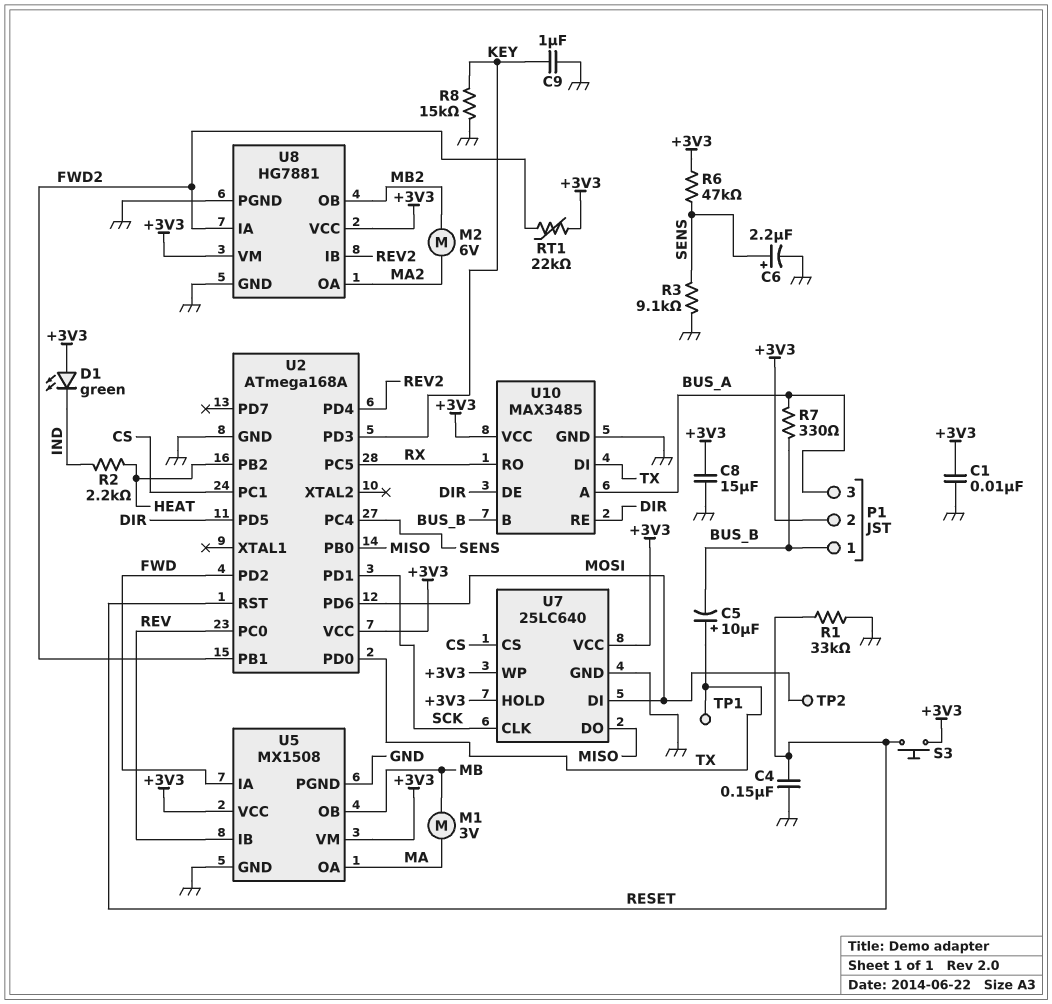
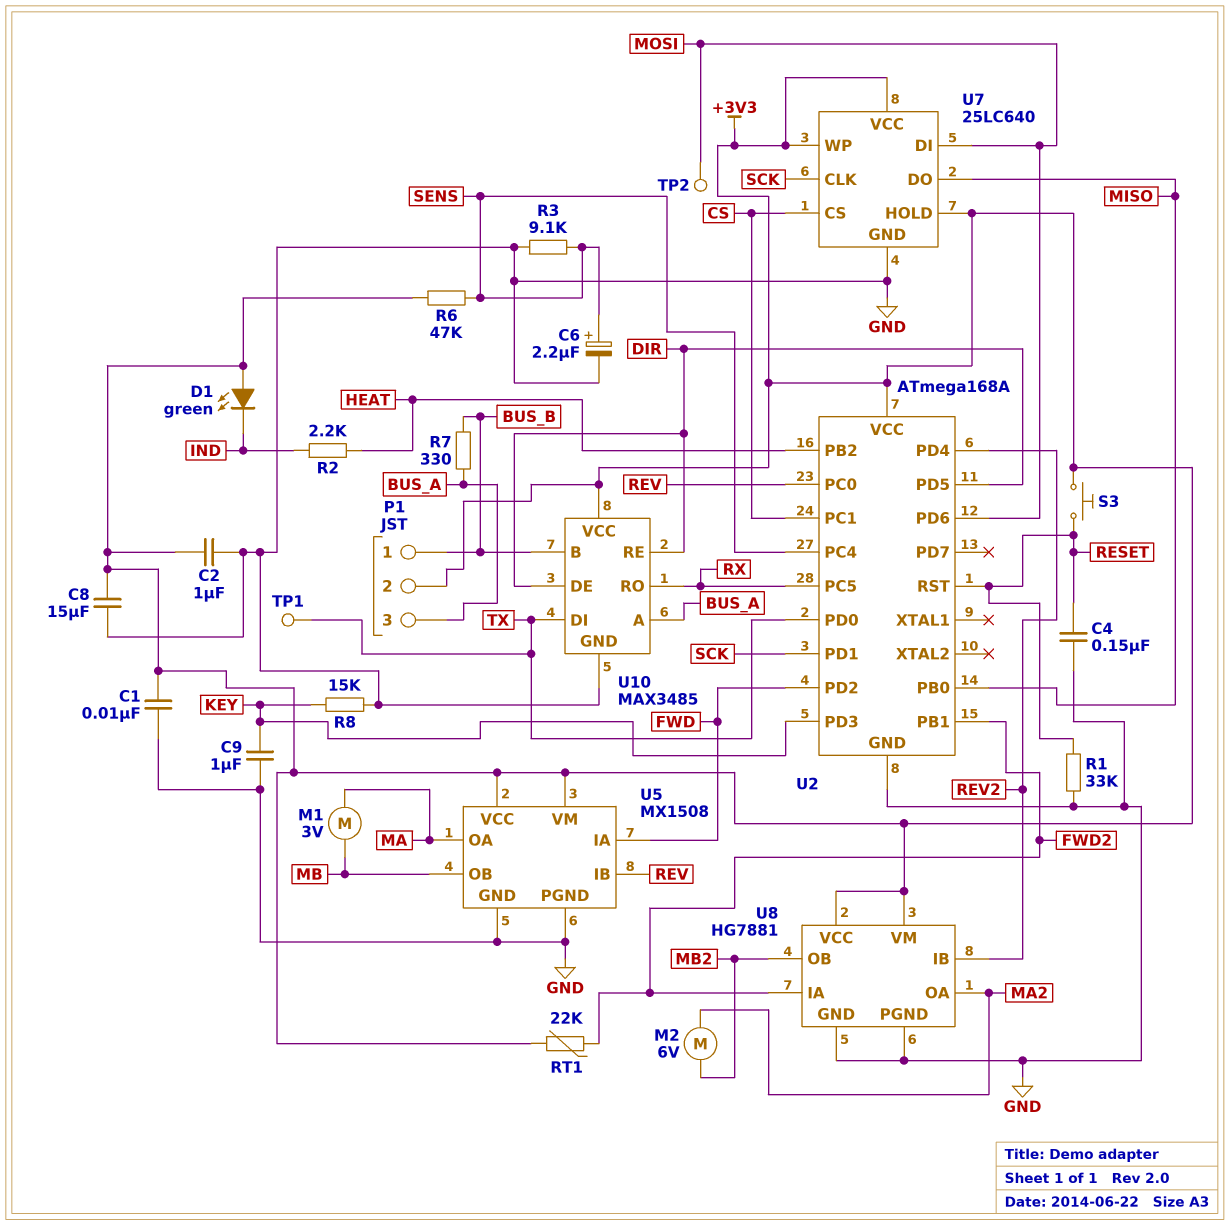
C2: none -> 1uF (+3V3, GND)
C5: 10uF (plus TX, minus BUS_B) -> none

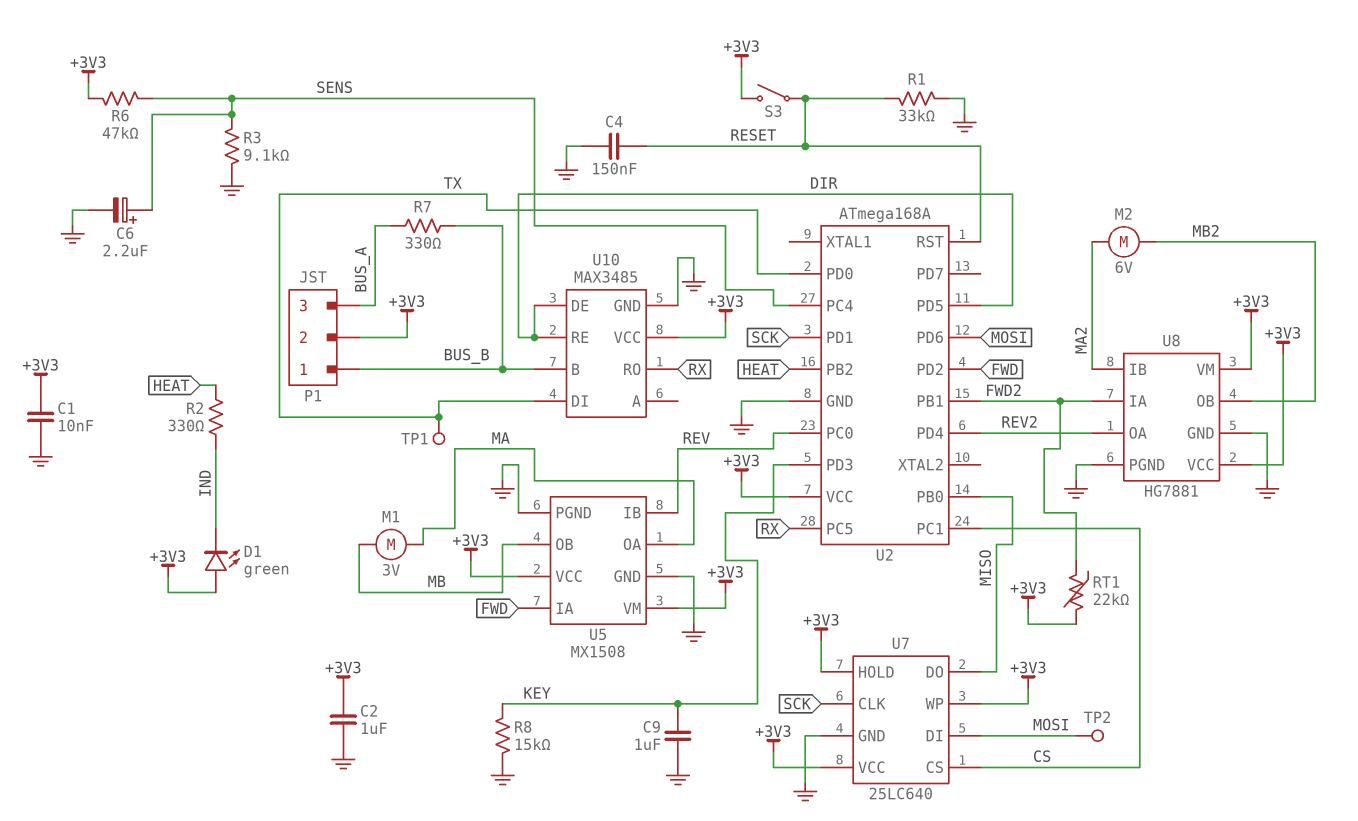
C8: 15uF (+3V3, GND) -> none
R2: 2.2k (HEAT, IND) -> 330 (HEAT, IND)
S3: button (+3V3, RESET) -> switch (+3V3, RESET)
U8 pin IB: REV2 -> MA2
U8 pin OA: MA2 -> REV2
U10 pin A: BUS_A -> none

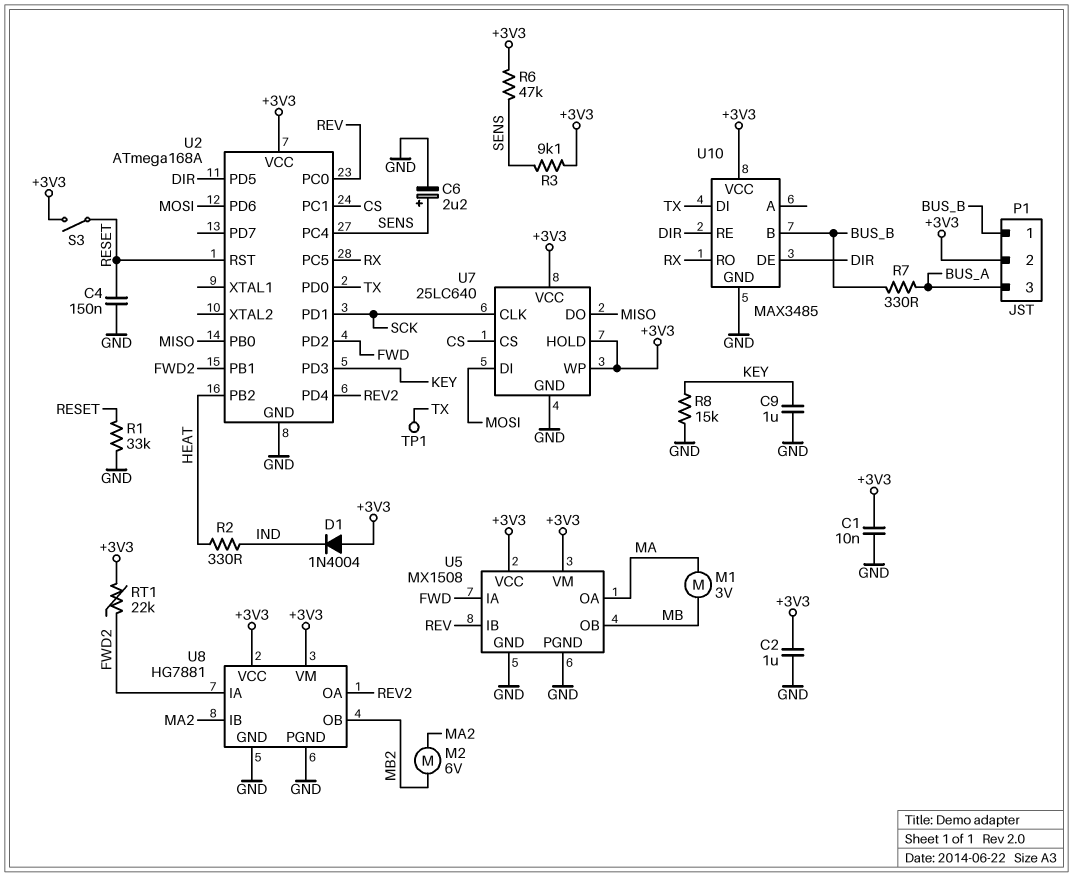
D1: LED green (A +3V3, K IND) -> diode 1N4004 (A +3V3, K IND)
R3: 9.1k (GND, SENS) -> 9.1k (+3V3, SENS)
TP2: test point (MOSI) -> none

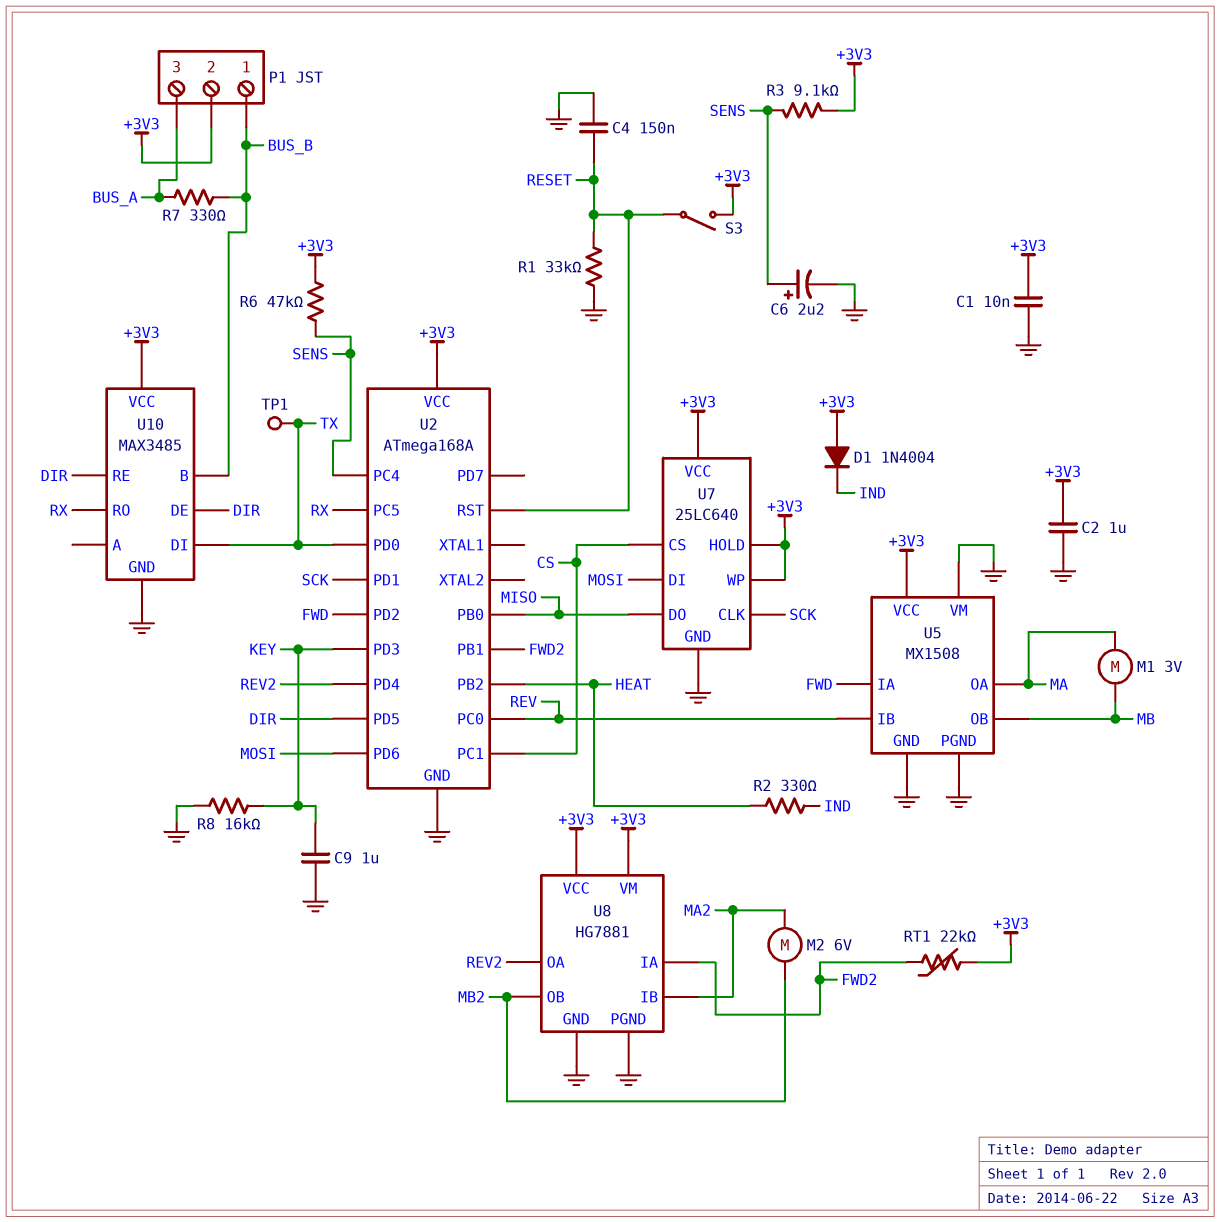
R8: 15k (GND, KEY) -> 16k (GND, KEY)
U5 pin VM: +3V3 -> GND

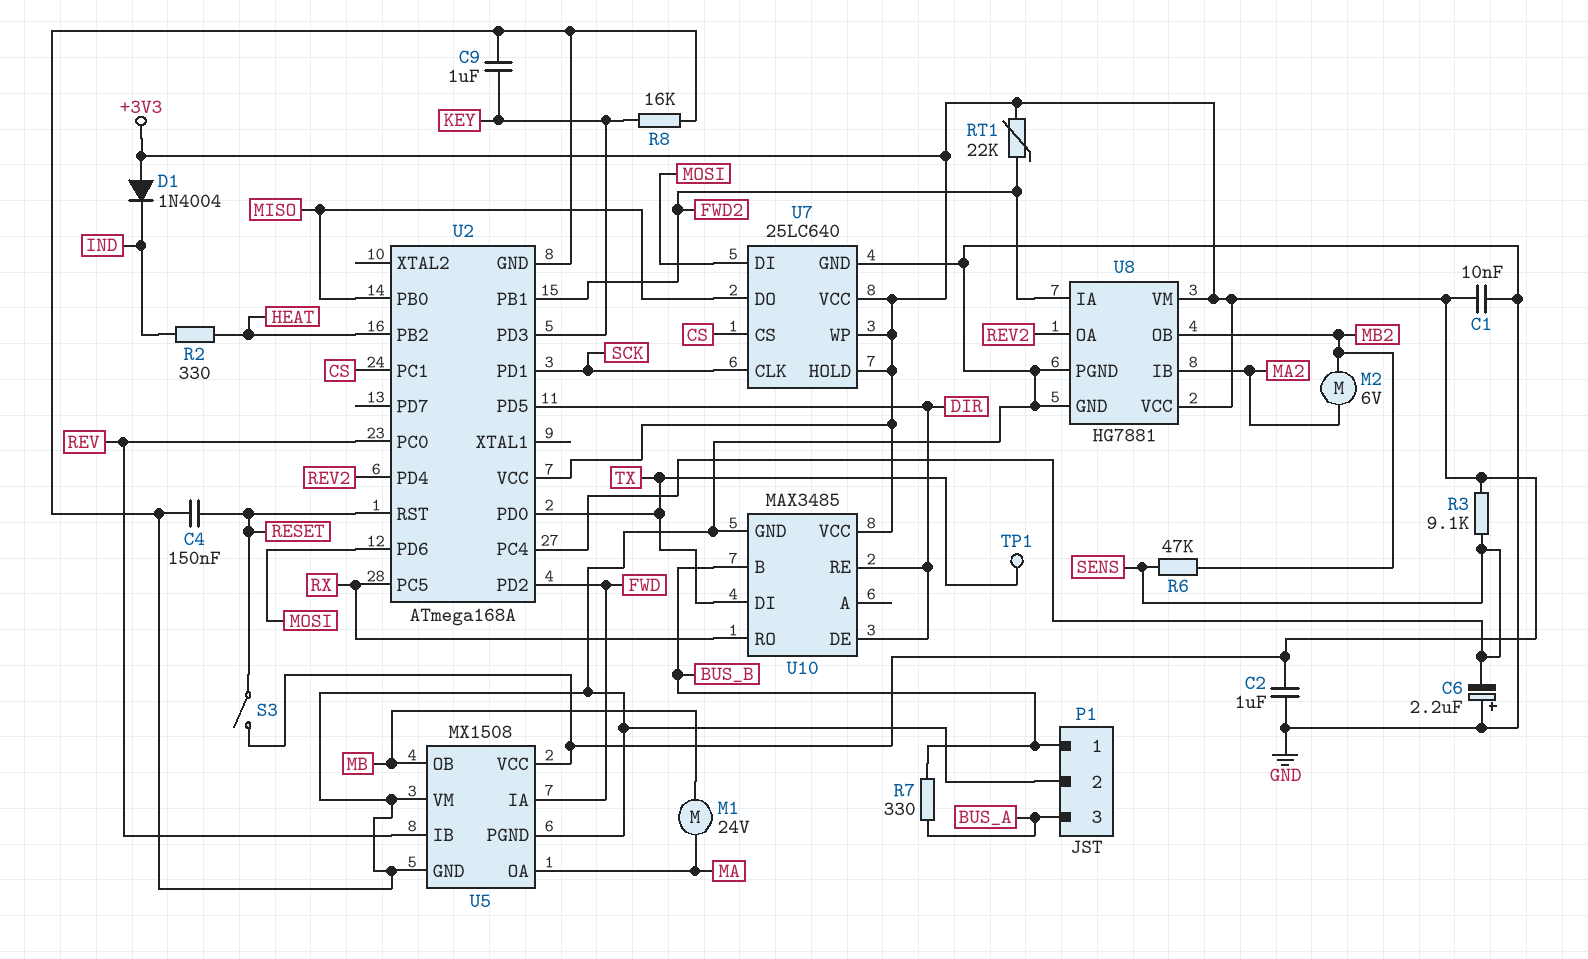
C6: 2.2uF (plus SENS, minus GND) -> 2.2uF (plus GND, minus SENS)
M1: motor 3V (MA, MB) -> motor 24V (MA, MB)
P1 pin 2: +3V3 -> GND
R1: 33k (GND, RESET) -> none
R6: 47k (+3V3, SENS) -> 47k (MB2, SENS)

